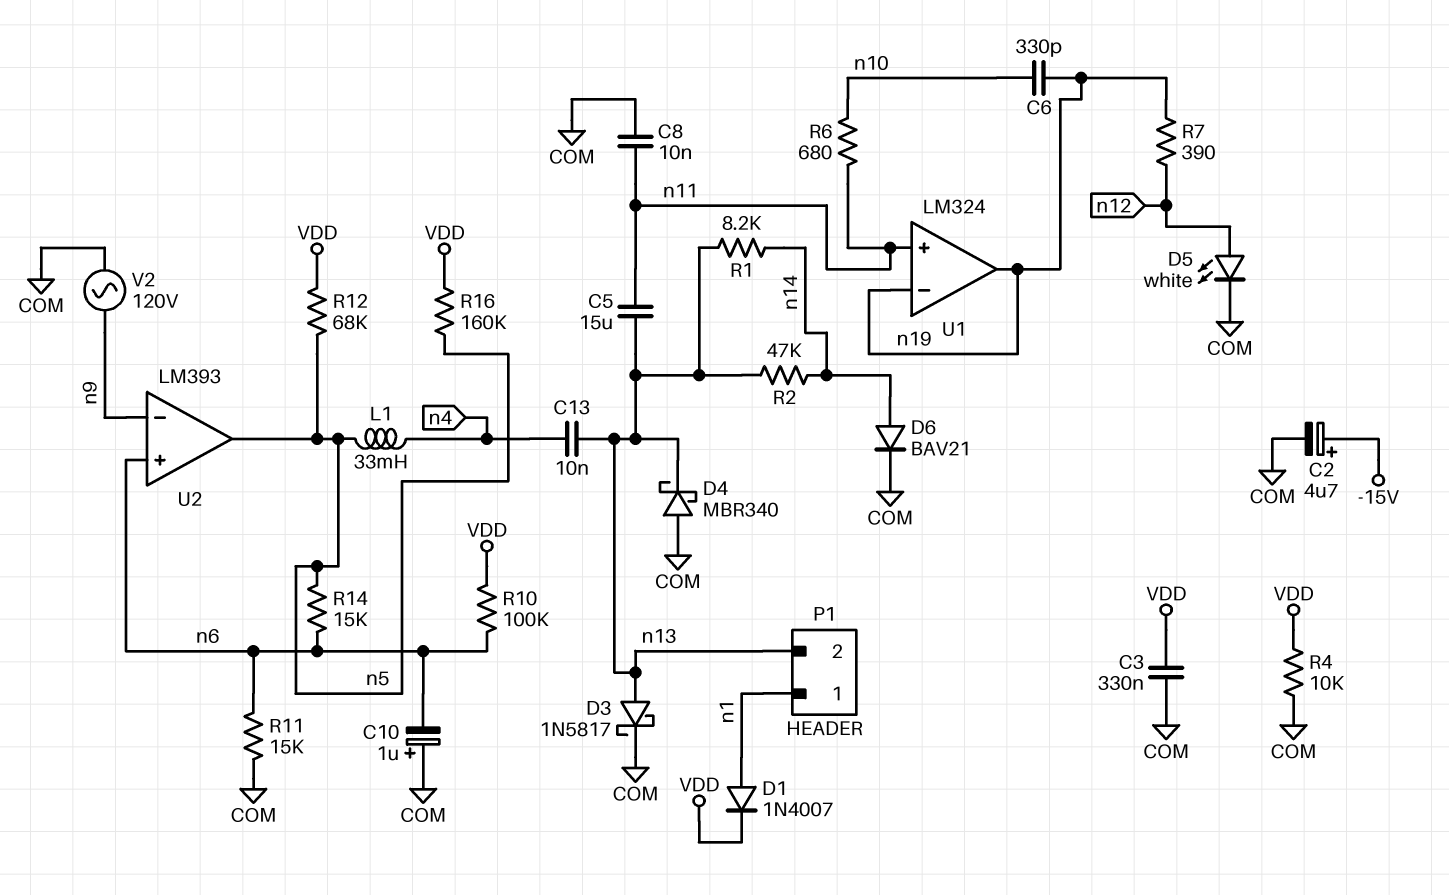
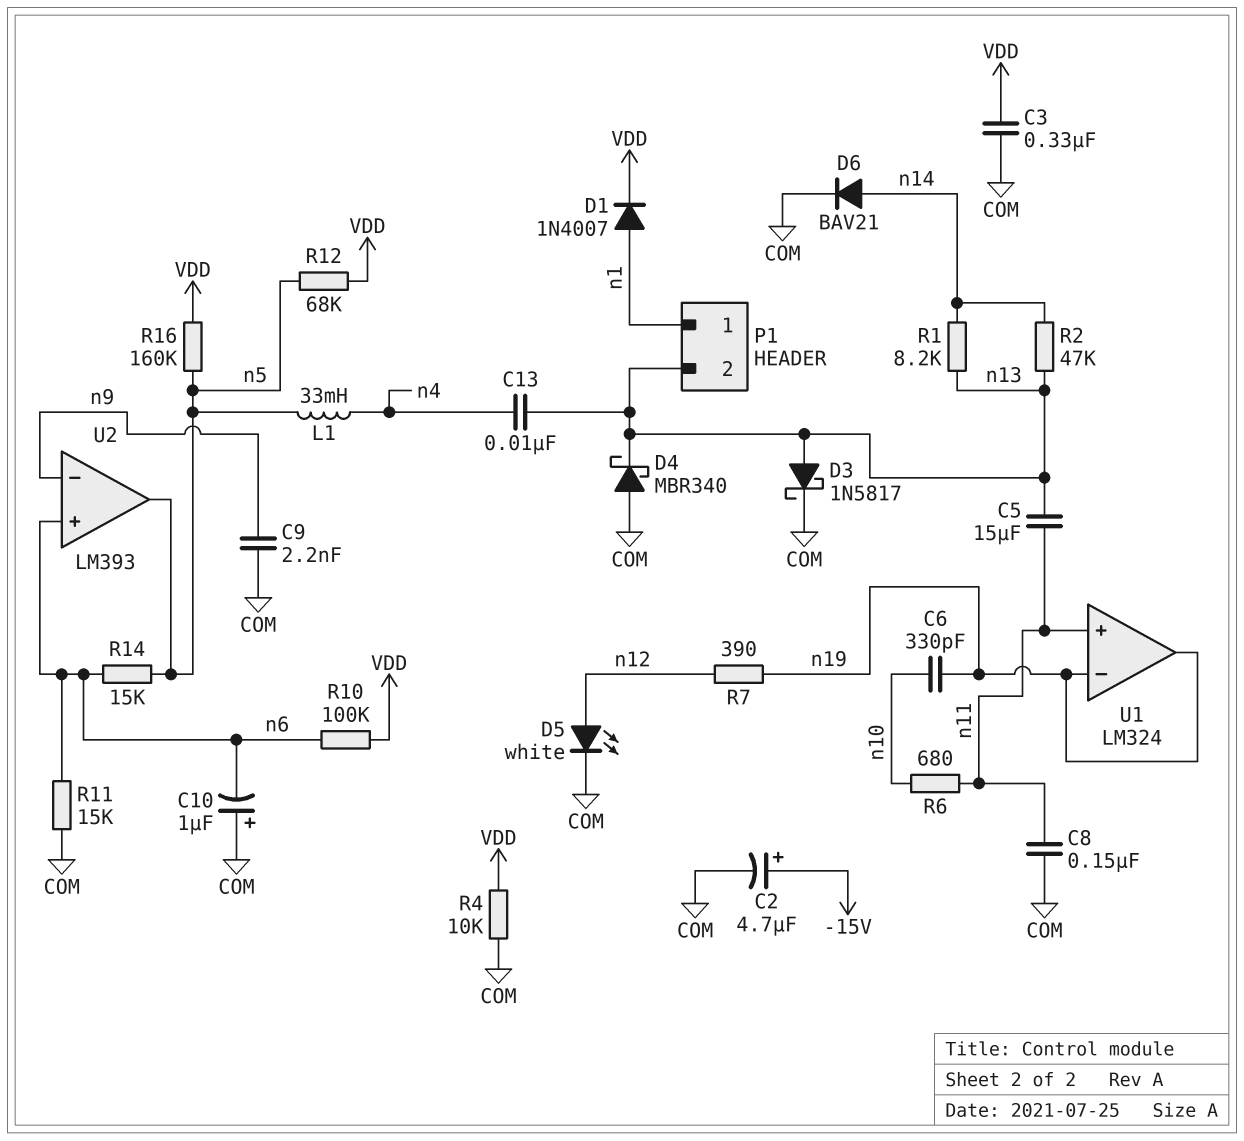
C8: 10nF (COM, n11) -> 150nF (COM, n11)
C9: none -> 2.2nF (COM, n9)
V2: AC 120V (COM, n9) -> none

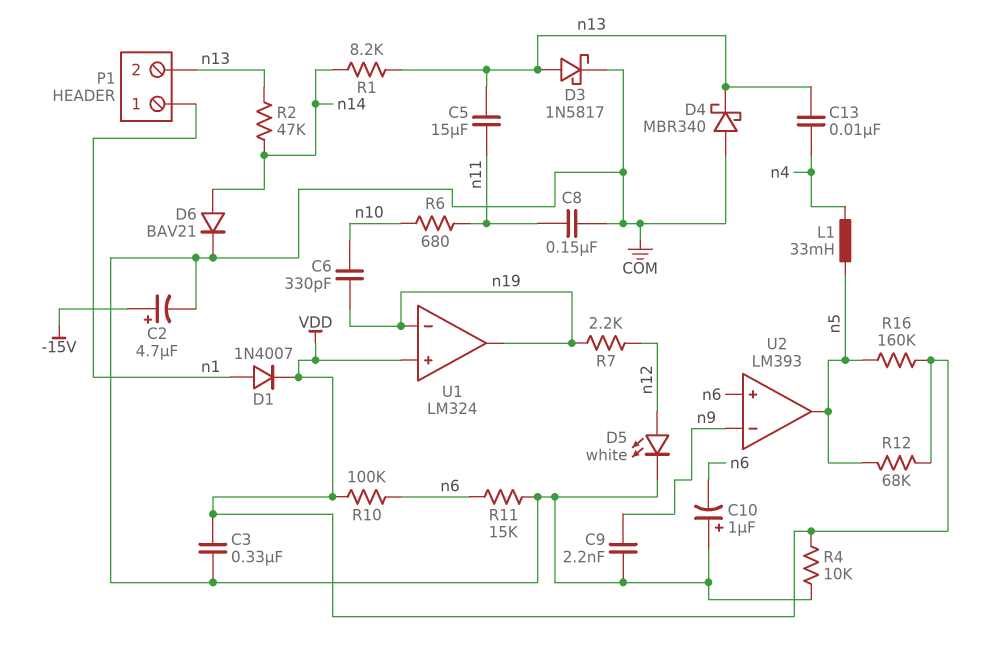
R7: 390 (n12, n19) -> 2.2k (n12, n19)
R14: 15k (n5, n6) -> none
U1 pin in+: n11 -> VDD

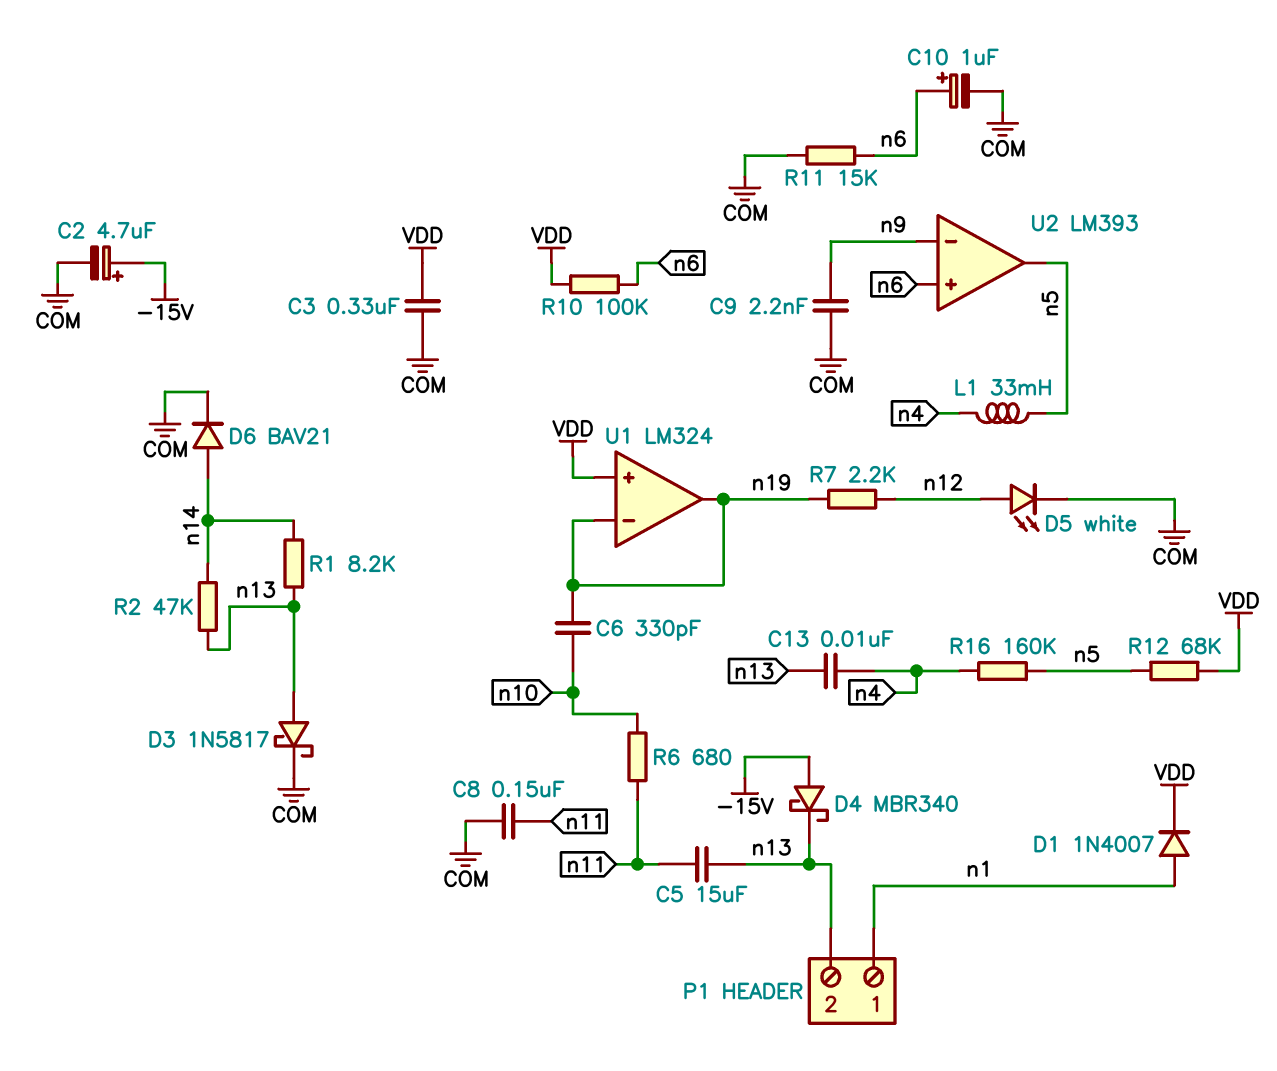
C10: 1uF (plus COM, minus n6) -> 1uF (plus n6, minus COM)
D4: schottky MBR340 (A COM, K n13) -> schottky MBR340 (A -15V, K n13)
R4: 10k (COM, VDD) -> none
R16: 160k (VDD, n5) -> 160k (n4, n5)

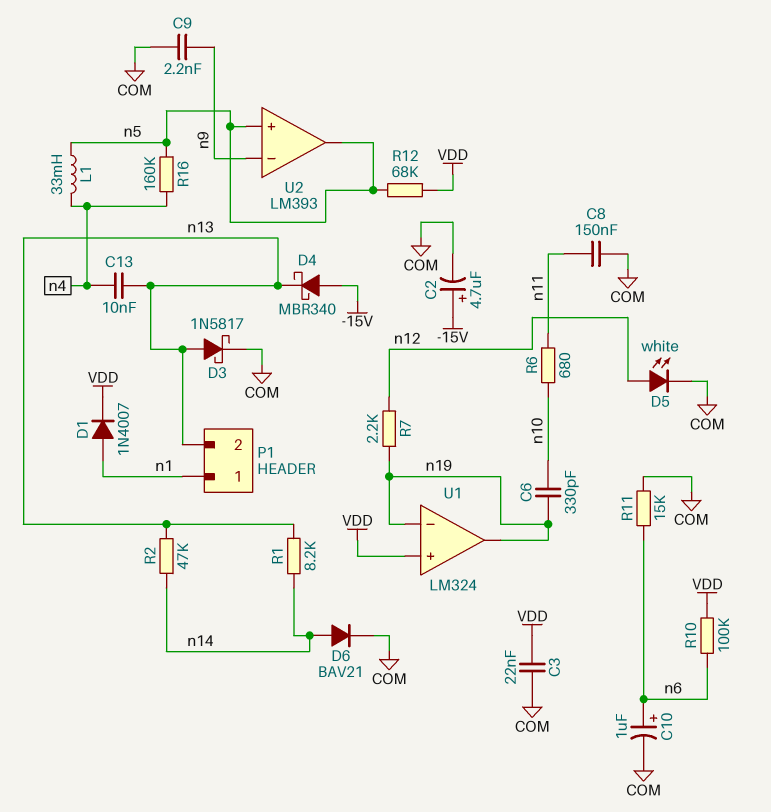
C3: 330nF (COM, VDD) -> 22nF (COM, VDD)
C5: 15uF (n11, n13) -> none
U2 pin in+: n6 -> n5

